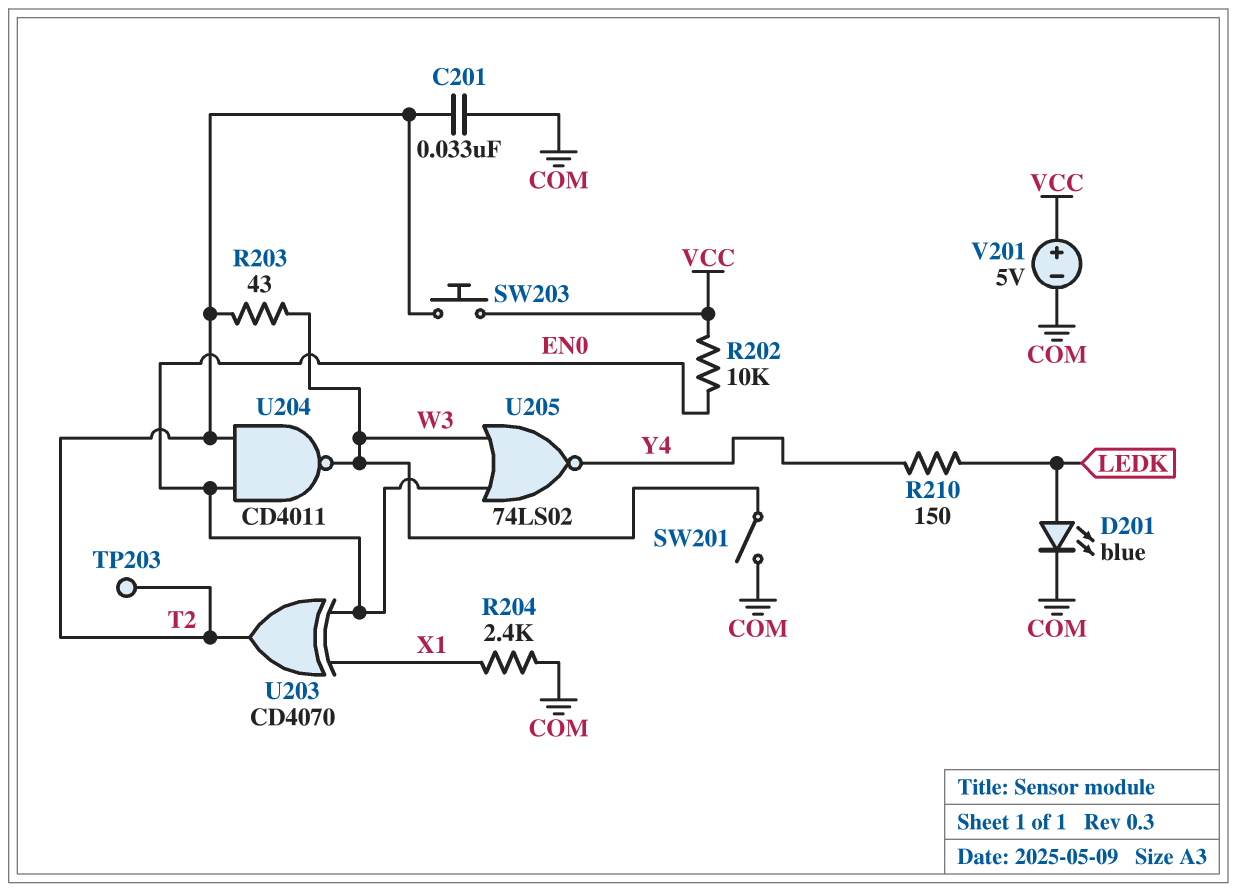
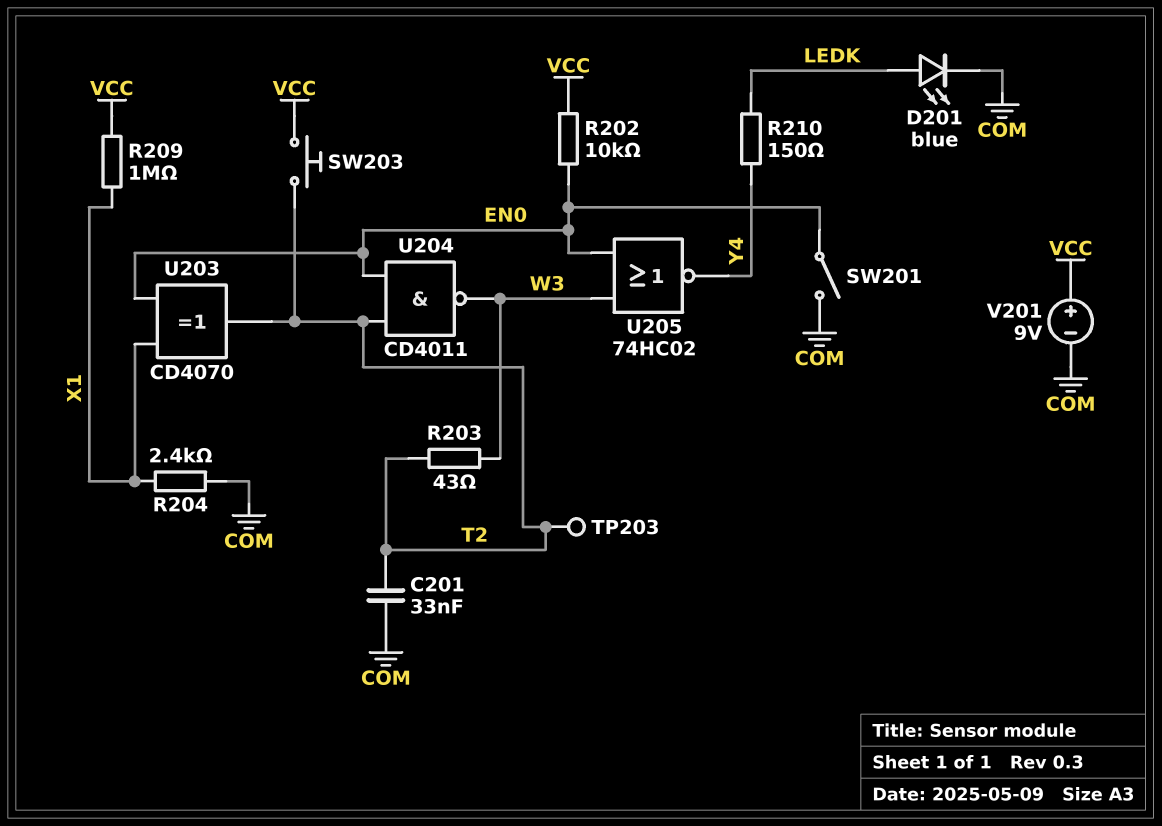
R209: none -> 1M (VCC, X1)
SW201: switch (COM, W3) -> switch (COM, EN0)
U205: NOR 74LS02 (in EN0, in W3, out Y4) -> NOR 74HC02 (in EN0, in W3, out Y4)
V201: 5V (plus VCC, minus COM) -> 9V (plus VCC, minus COM)

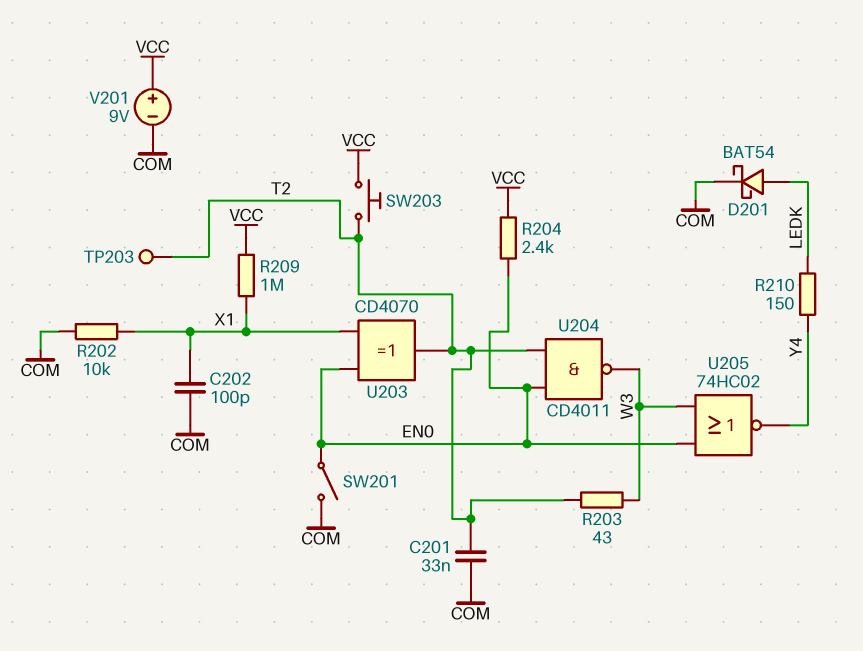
C202: none -> 100pF (COM, X1)
D201: LED blue (A LEDK, K COM) -> schottky BAT54 (A LEDK, K COM)
R202: 10k (EN0, VCC) -> 10k (COM, X1)
R204: 2.4k (COM, X1) -> 2.4k (EN0, VCC)

